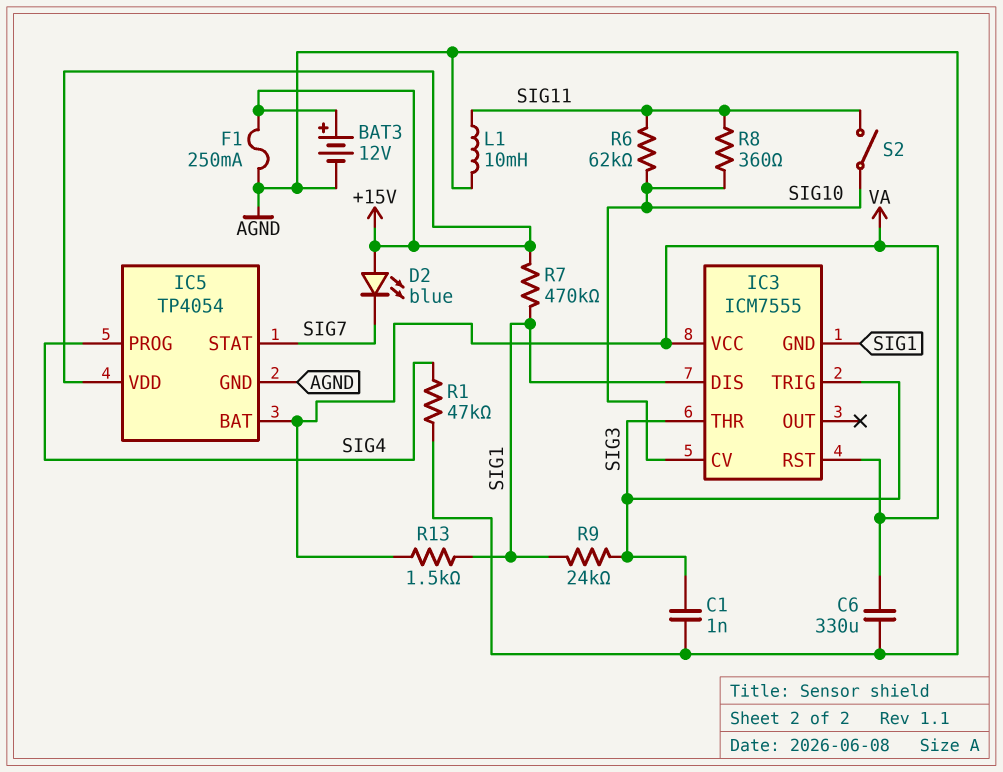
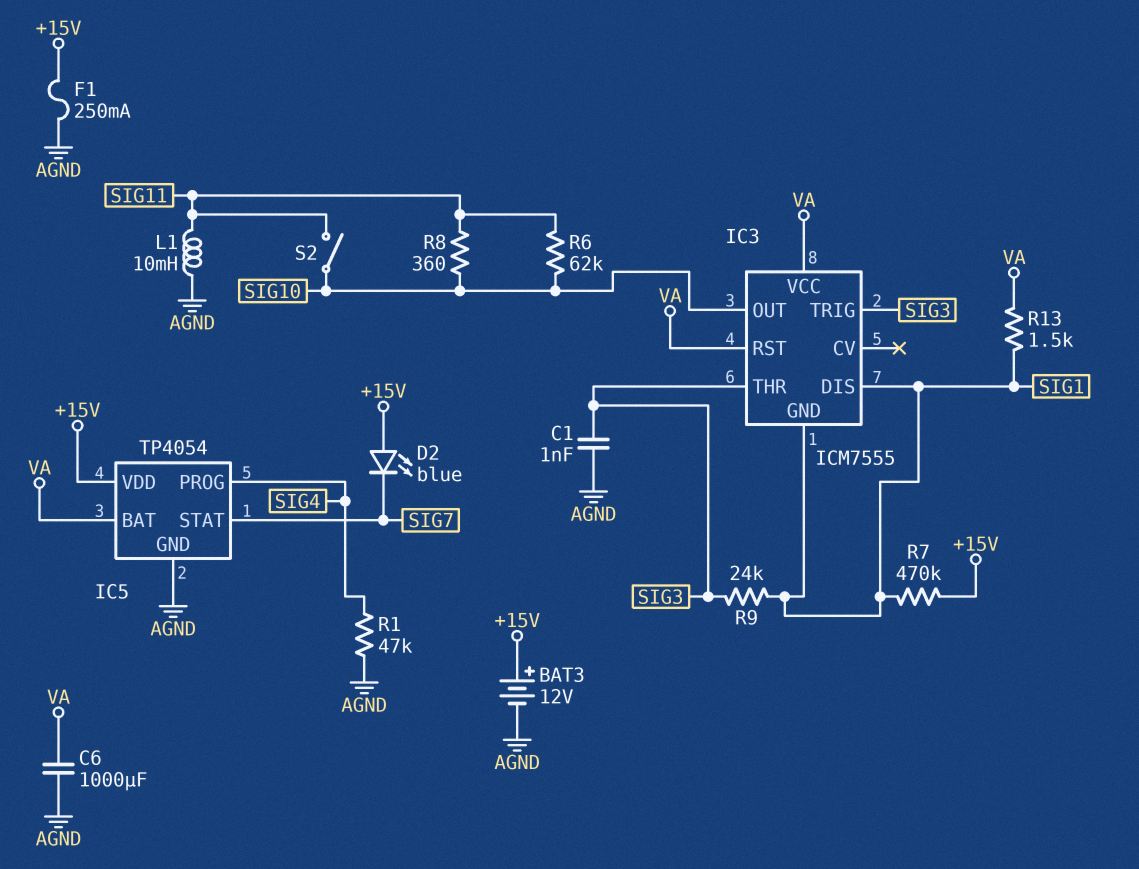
C6: 330uF (AGND, VA) -> 1000uF (AGND, VA)
IC3 pin CV: SIG10 -> none
IC3 pin OUT: none -> SIG10

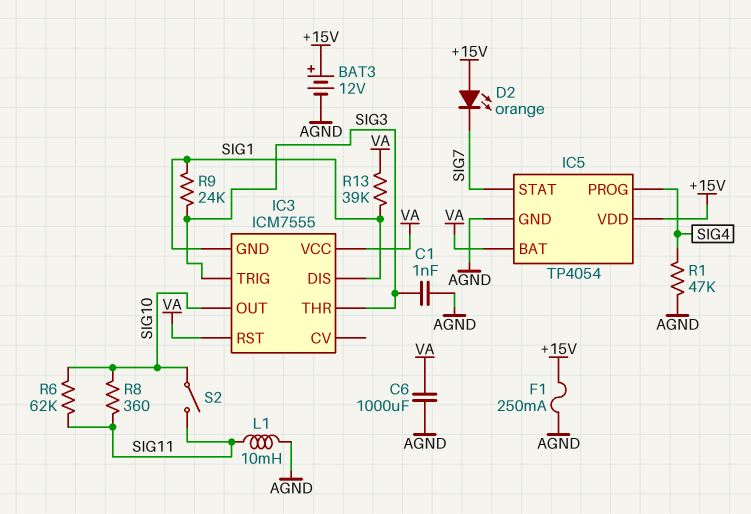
D2: LED blue (A +15V, K SIG7) -> LED orange (A +15V, K SIG7)
R7: 470k (+15V, SIG1) -> none
R13: 1.5k (SIG1, VA) -> 39k (SIG1, VA)

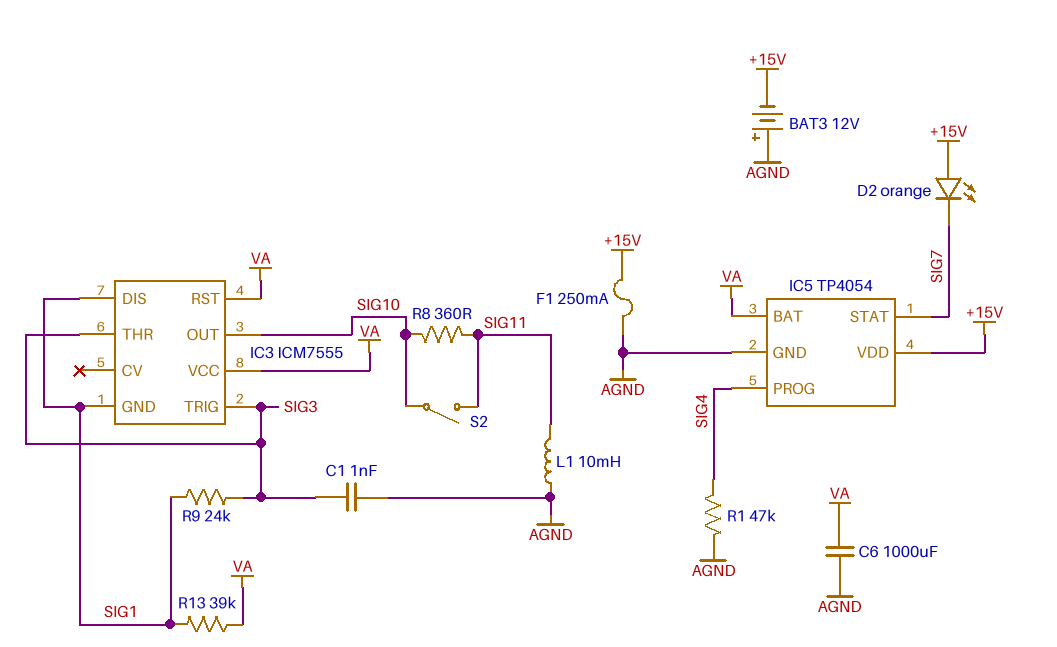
BAT3: 12V (plus +15V, minus AGND) -> 12V (plus AGND, minus +15V)
R6: 62k (SIG10, SIG11) -> none

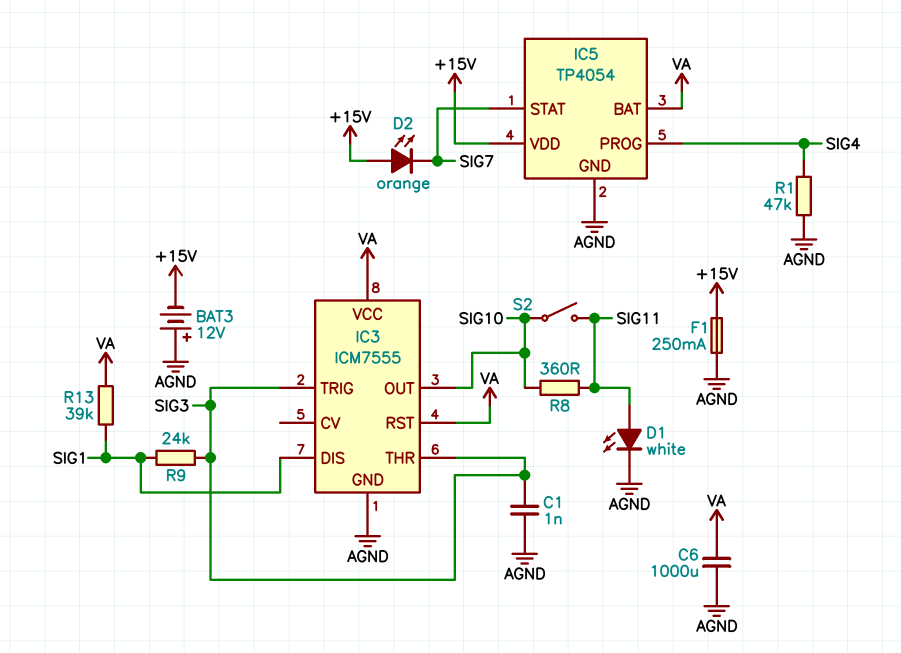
D1: none -> LED white (A SIG11, K AGND)
IC3 pin GND: SIG1 -> AGND
L1: 10mH (AGND, SIG11) -> none

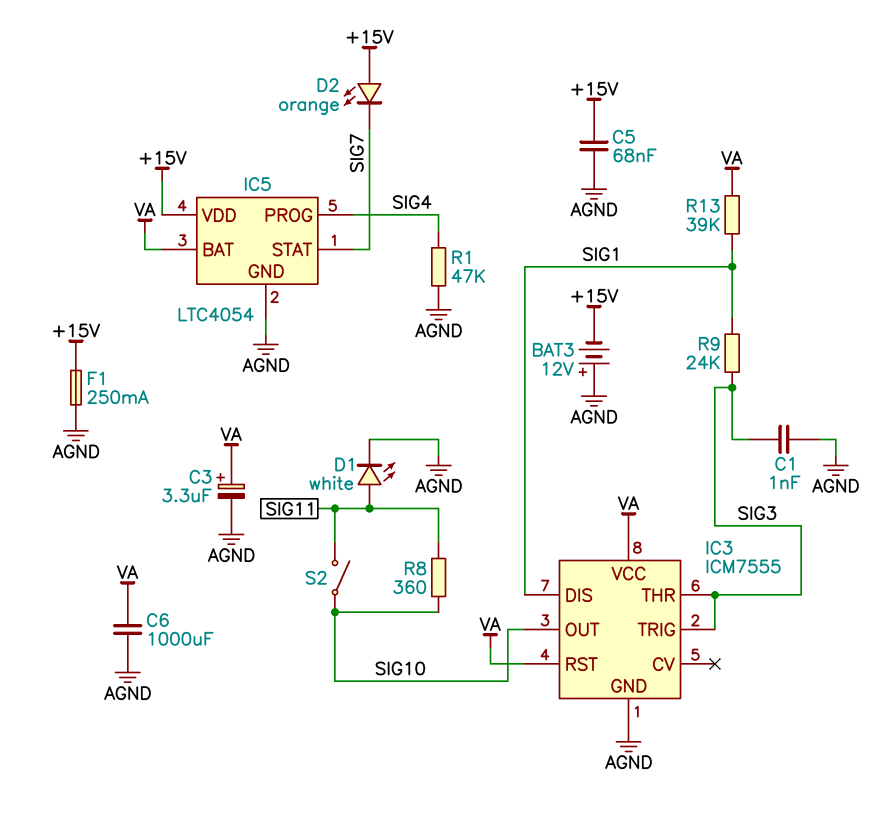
C3: none -> 3.3uF (plus VA, minus AGND)
C5: none -> 68nF (+15V, AGND)
IC5: TP4054 -> LTC4054

